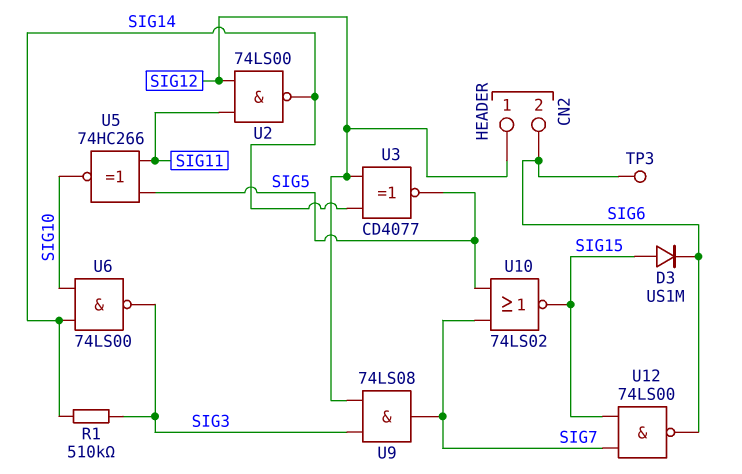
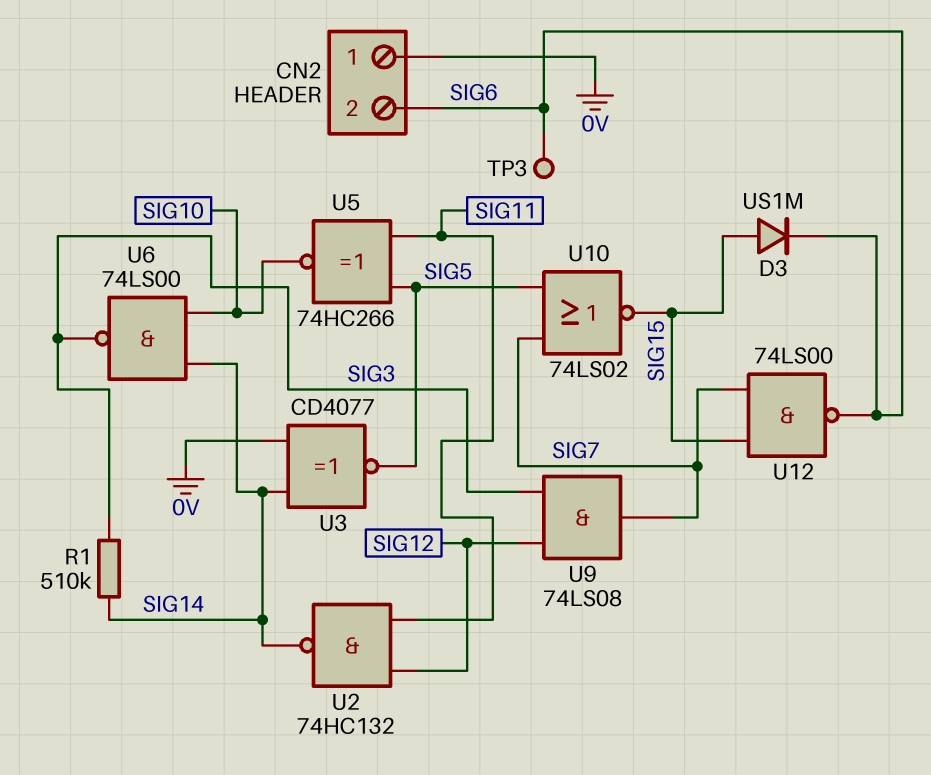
CN2 pin 1: SIG12 -> 0V
U2: NAND 74LS00 (in SIG11, in SIG12, out SIG14) -> NAND 74HC132 (in SIG11, in SIG12, out SIG14)
U3: XNOR CD4077 (in SIG12, in SIG14, out SIG5) -> XNOR CD4077 (in 0V, in SIG14, out SIG5)

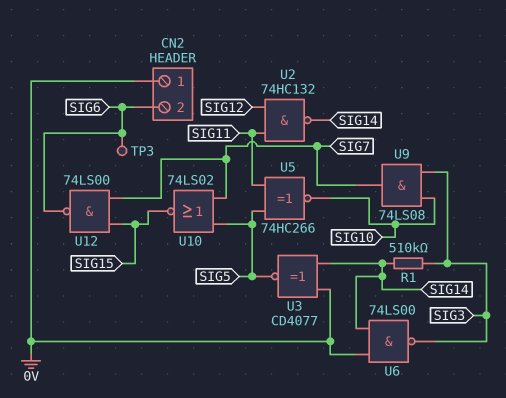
D3: diode US1M (A SIG15, K SIG6) -> none
U6: NAND 74LS00 (in SIG10, in SIG14, out SIG3) -> NAND 74LS00 (in 0V, in SIG14, out SIG3)
U9: AND 74LS08 (in SIG3, in SIG12, out SIG7) -> AND 74LS08 (in SIG3, in SIG10, out SIG7)

